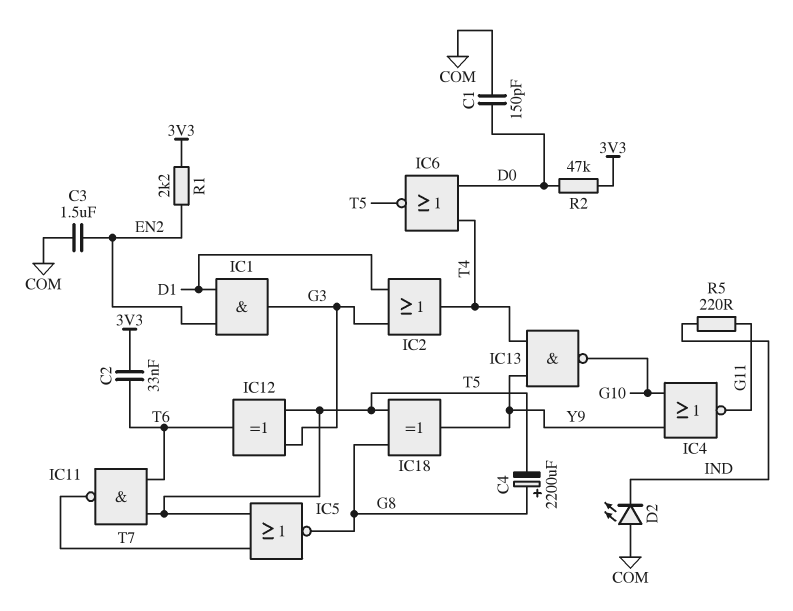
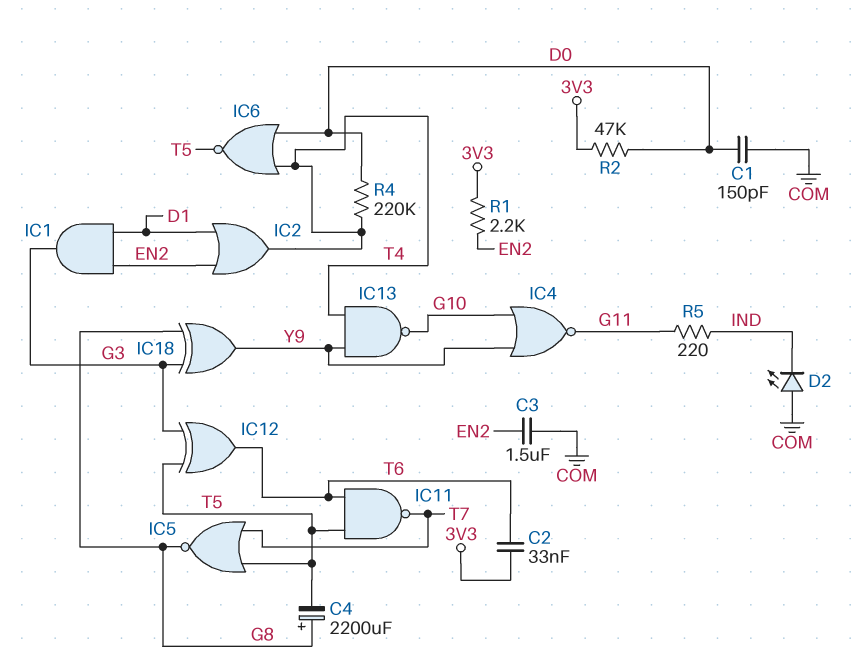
IC2: OR (in D1, in G3, out T4) -> OR (in D1, in EN2, out T4)
IC18: XOR (in G8, in T5, out Y9) -> XOR (in G3, in G8, out Y9)
R4: none -> 220k (D0, T4)

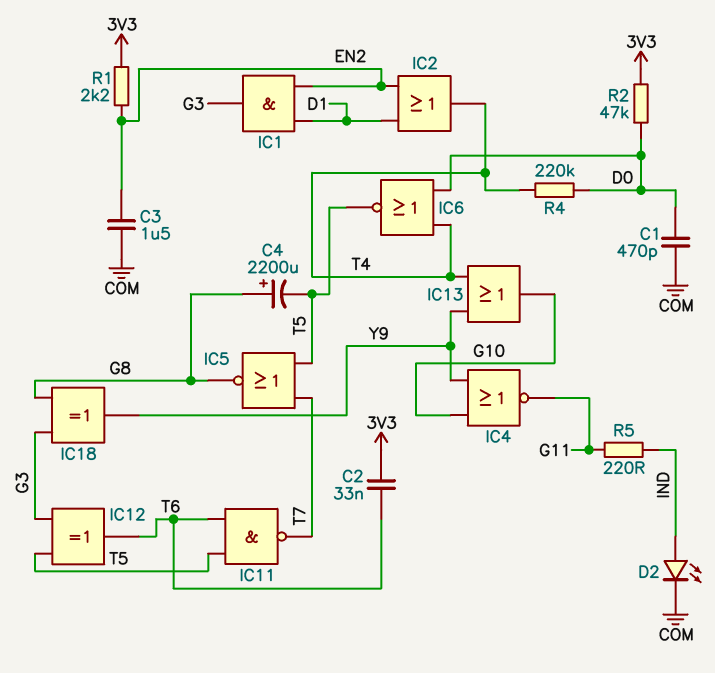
C1: 150pF (COM, D0) -> 470pF (COM, D0)
D2: LED (A COM, K IND) -> LED (A IND, K COM)
IC13: NAND (in T4, in Y9, out G10) -> OR (in T4, in Y9, out G10)

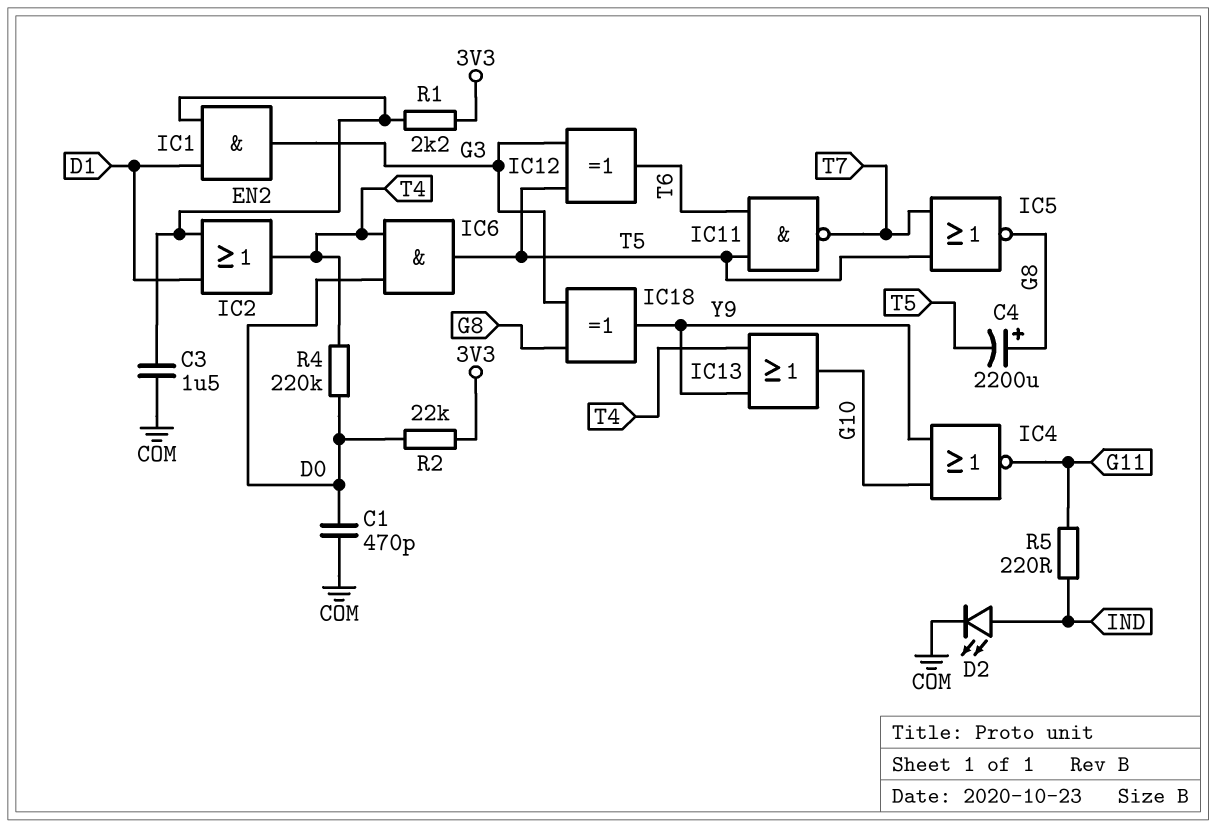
C2: 33nF (3V3, T6) -> none
IC6: NOR (in D0, in T4, out T5) -> AND (in D0, in T4, out T5)
R2: 47k (3V3, D0) -> 22k (3V3, D0)

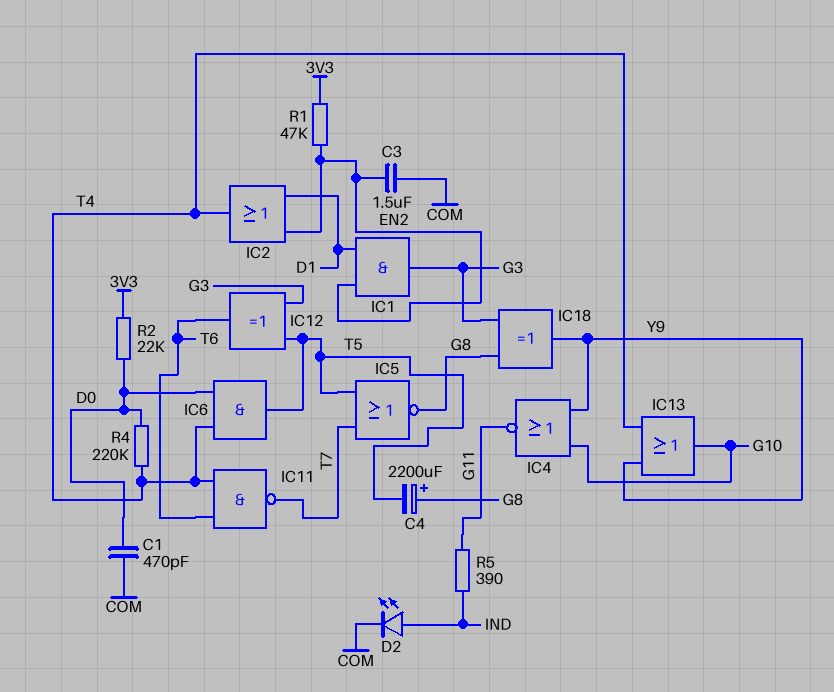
IC11: NAND (in T5, in T6, out T7) -> NAND (in T4, in T6, out T7)
R1: 2.2k (3V3, EN2) -> 47k (3V3, EN2)
R5: 220 (G11, IND) -> 390 (G11, IND)

